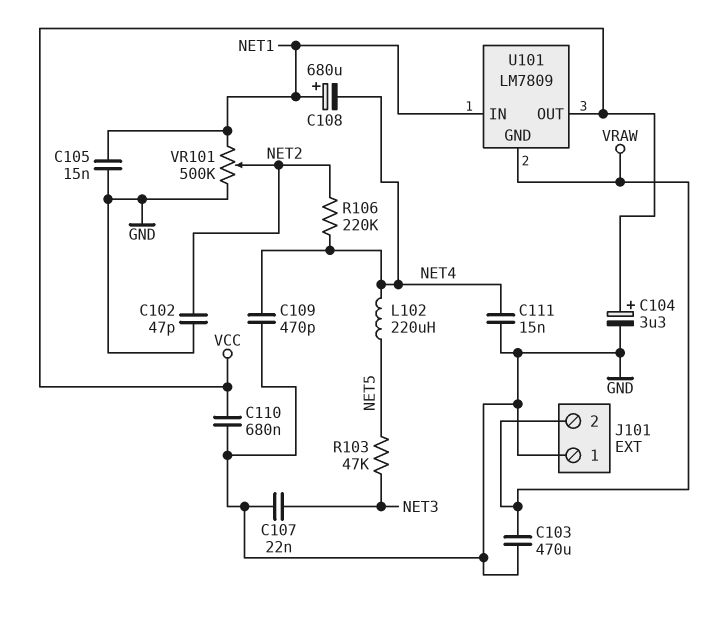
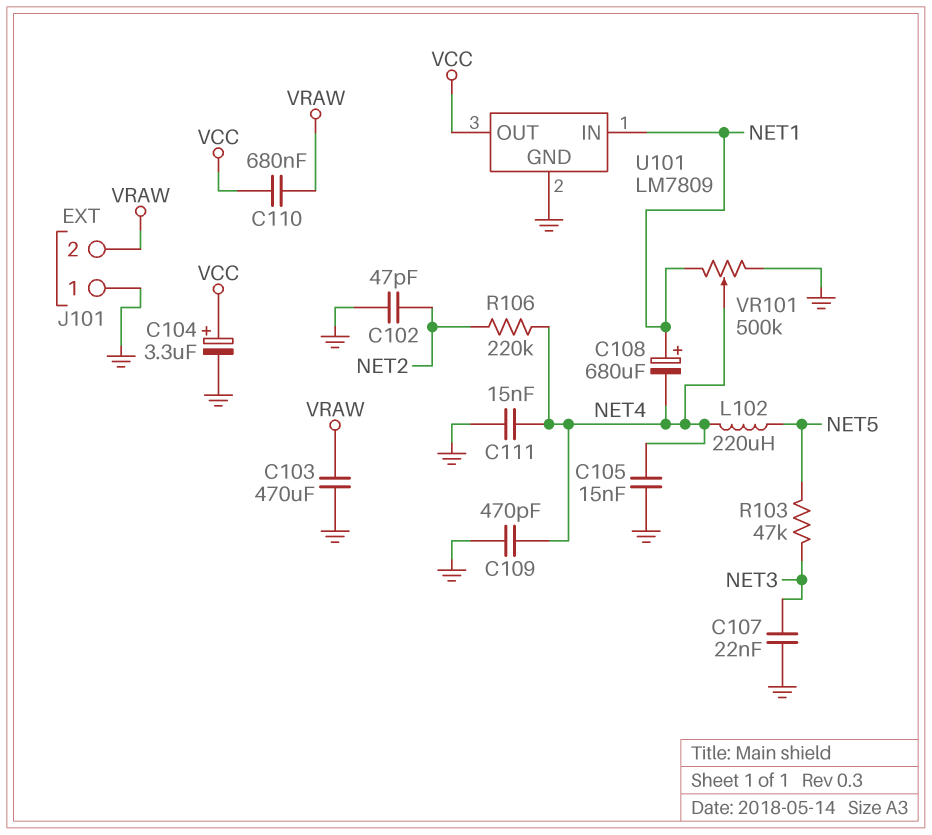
C105: 15nF (GND, NET1) -> 15nF (GND, NET4)
C110: 680nF (GND, VCC) -> 680nF (VCC, VRAW)
U101 pin GND: VRAW -> GND
VR101: 500k (GND, NET1, wiper NET2) -> 500k (GND, NET1, wiper NET4)

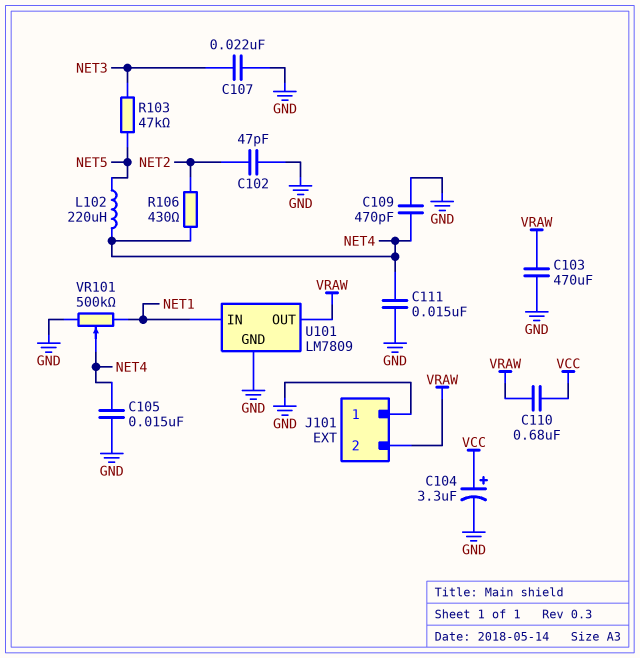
C108: 680uF (plus NET1, minus NET4) -> none
R106: 220k (NET2, NET4) -> 430 (NET2, NET4)
U101 pin OUT: VCC -> VRAW

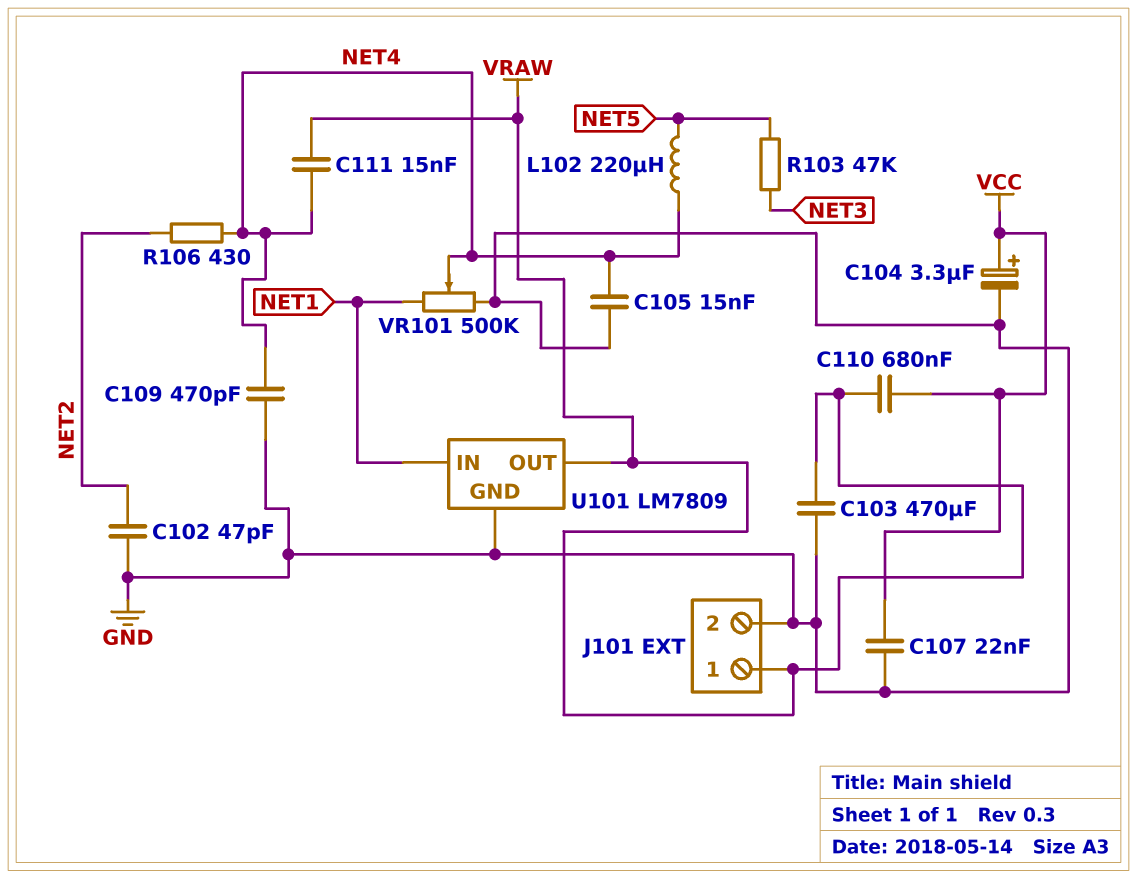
C107: 22nF (GND, NET3) -> 22nF (GND, VCC)
C111: 15nF (GND, NET4) -> 15nF (NET4, VRAW)
J101 pin 1: GND -> VRAW
J101 pin 2: VRAW -> GND

